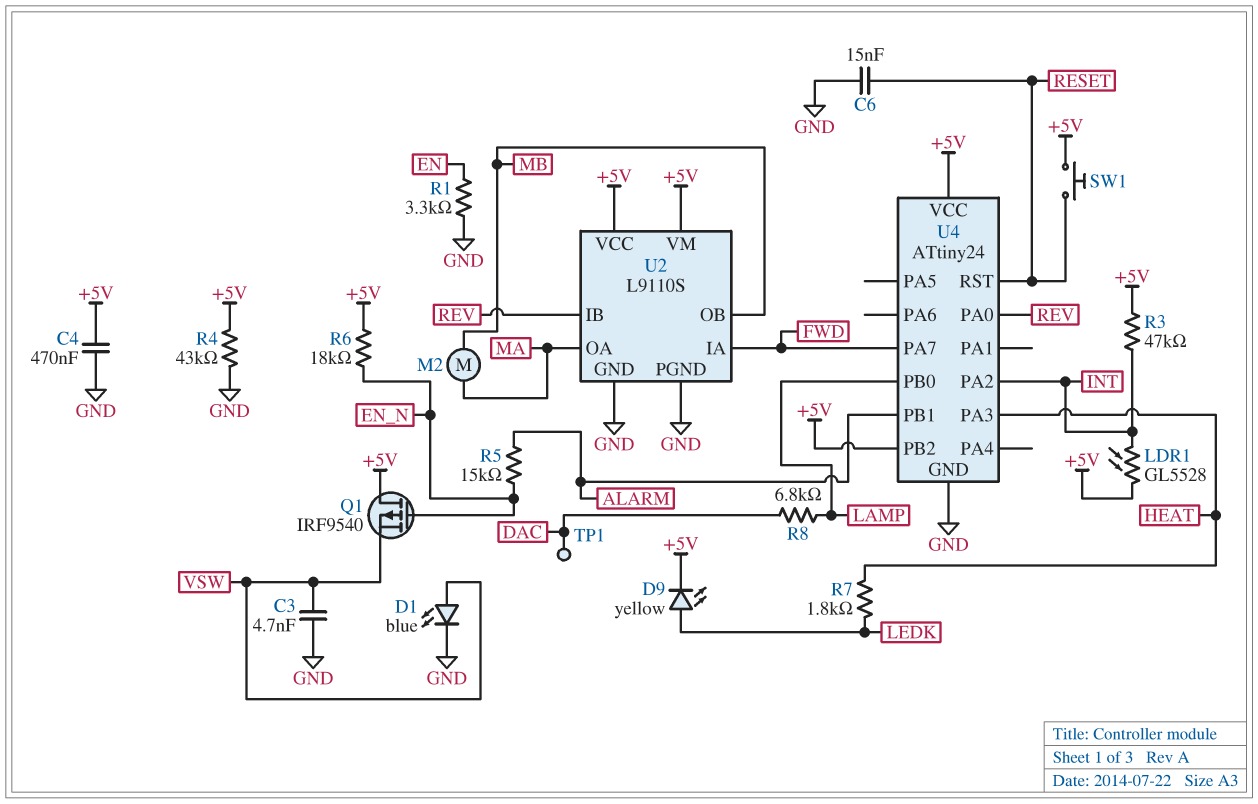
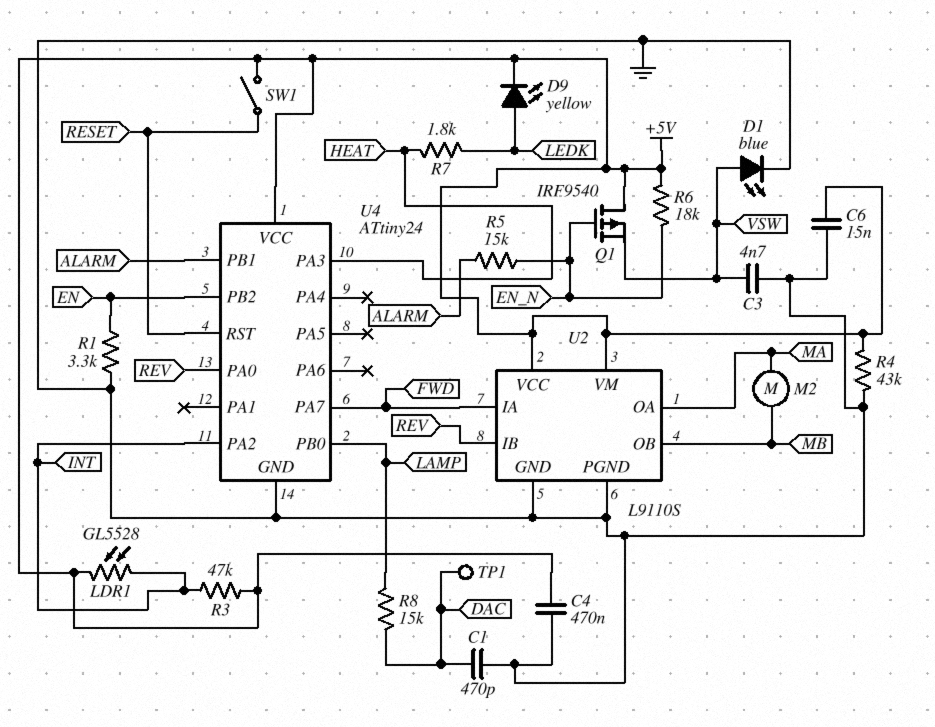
C1: none -> 470pF (DAC, GND)
C6: 15nF (GND, RESET) -> 15nF (+5V, GND)
R8: 6.8k (DAC, LAMP) -> 15k (DAC, LAMP)
SW1: button (+5V, RESET) -> switch (+5V, RESET)
U4 pin PB2: +5V -> EN

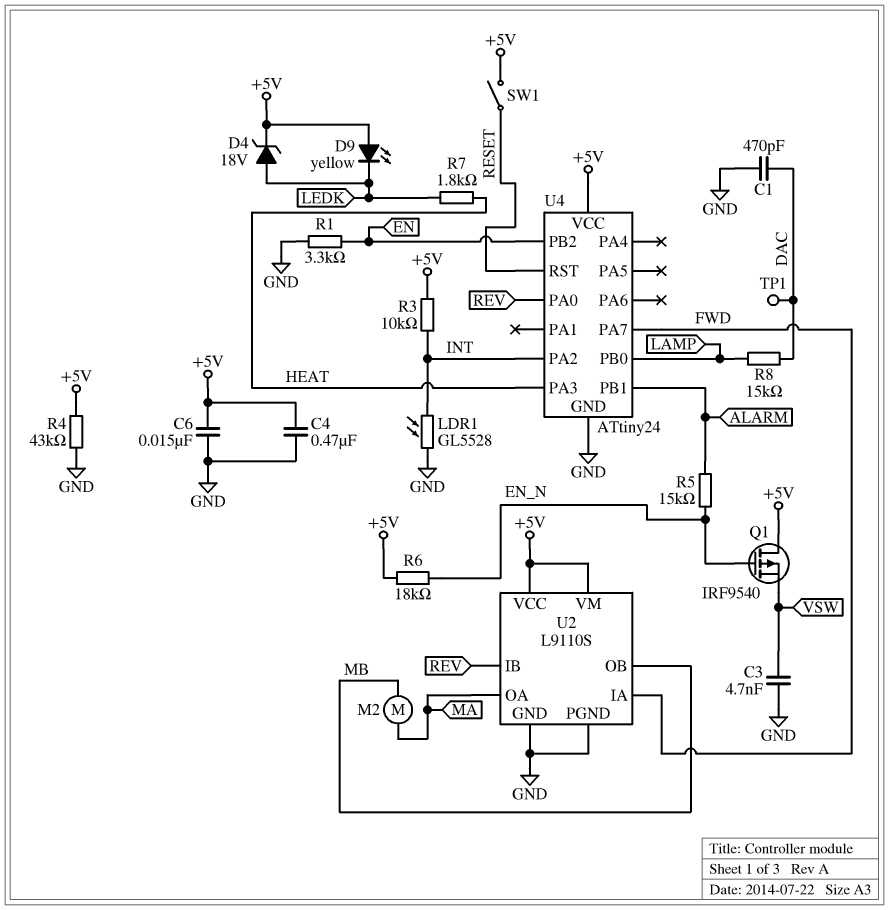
D1: LED blue (A VSW, K GND) -> none
D4: none -> zener 18V (A LEDK, K +5V)
D9: LED yellow (A LEDK, K +5V) -> LED yellow (A +5V, K LEDK)
LDR1: GL5528 (+5V, INT) -> GL5528 (GND, INT)
R3: 47k (+5V, INT) -> 10k (+5V, INT)

